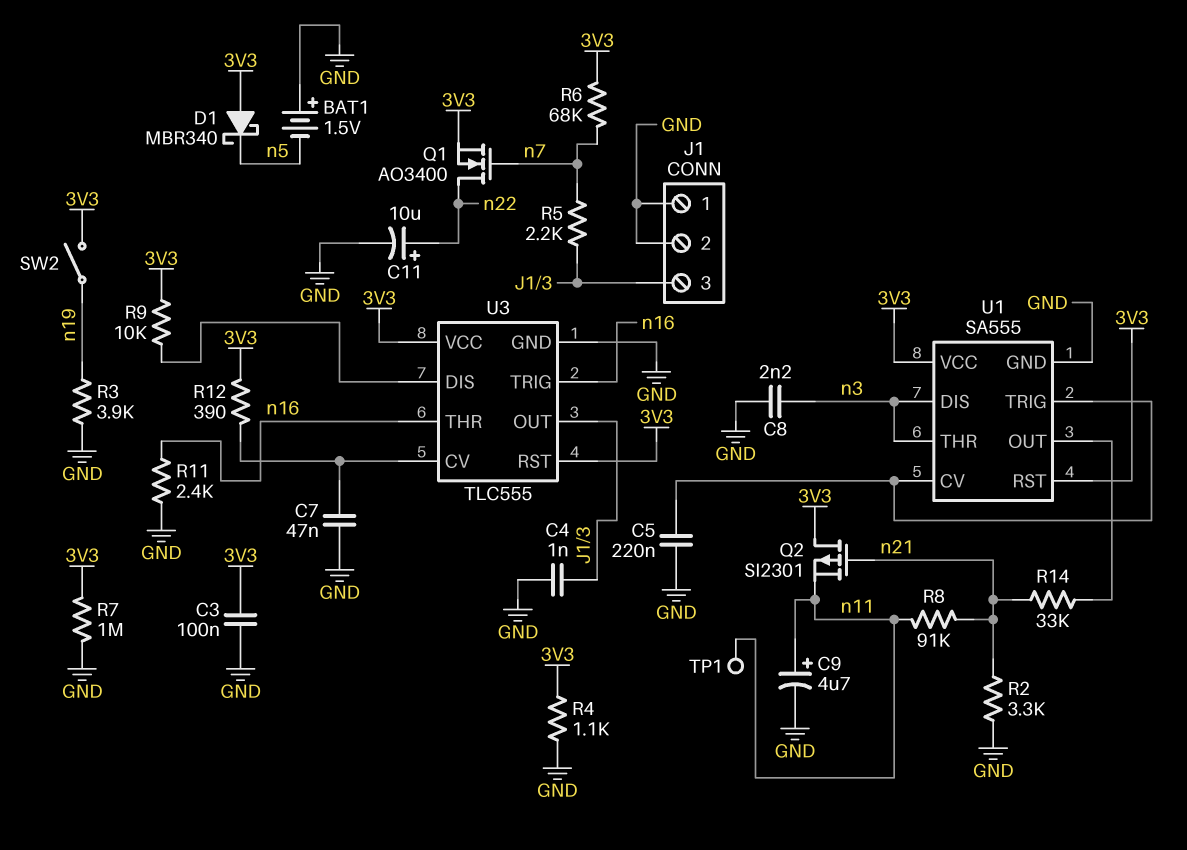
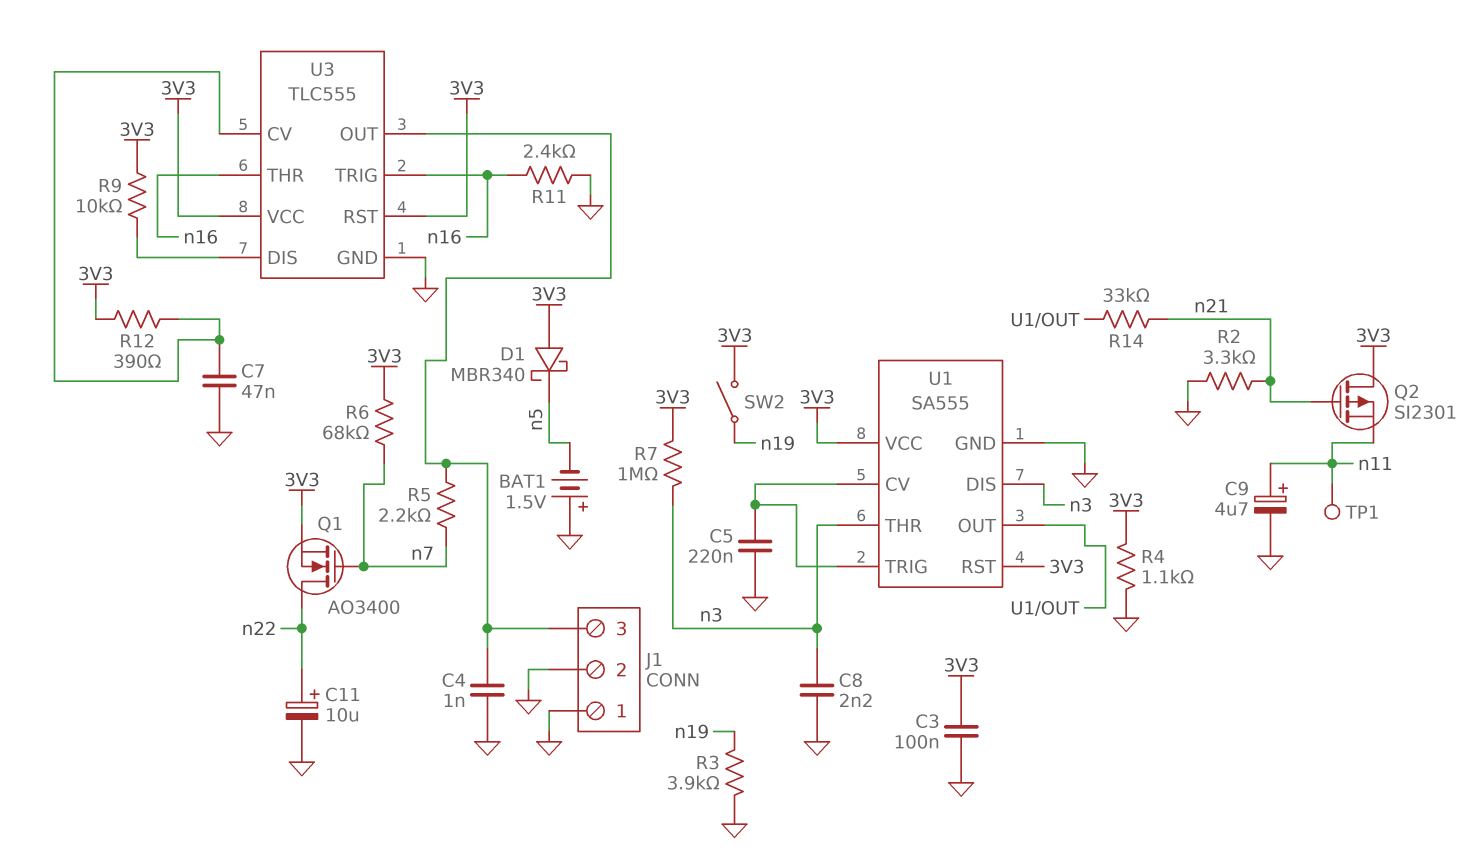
R7: 1M (3V3, GND) -> 1M (3V3, n3)
R8: 91k (n11, n21) -> none

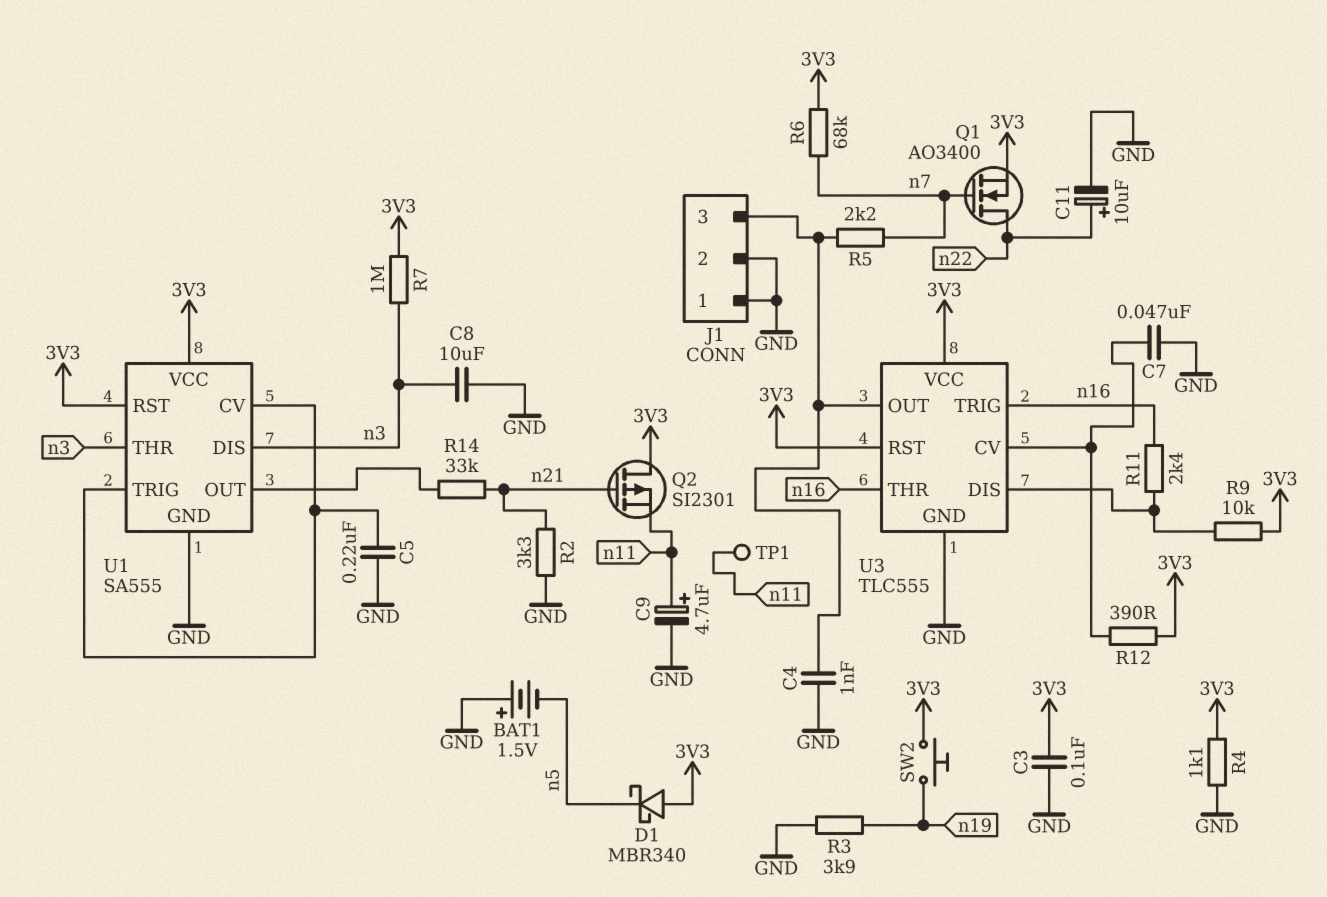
C8: 2.2nF (GND, n3) -> 10uF (GND, n3)
R11: 2.4k (GND, n16) -> 2.4k (U3/DIS, n16)
SW2: switch (3V3, n19) -> button (3V3, n19)

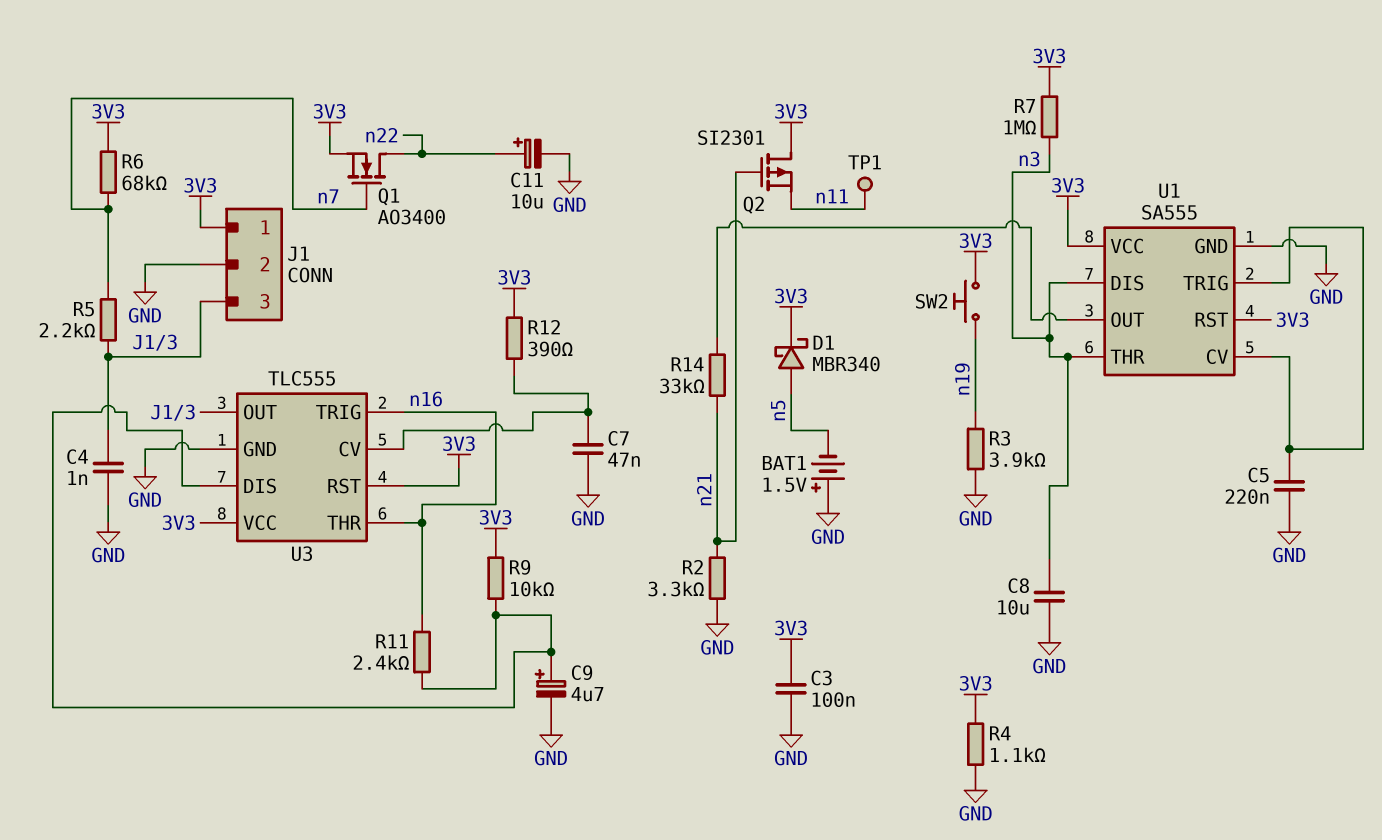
C9: 4.7uF (plus n11, minus GND) -> 4.7uF (plus U3/DIS, minus GND)
D1: schottky MBR340 (A 3V3, K n5) -> schottky MBR340 (A n5, K 3V3)
J1 pin 1: GND -> 3V3

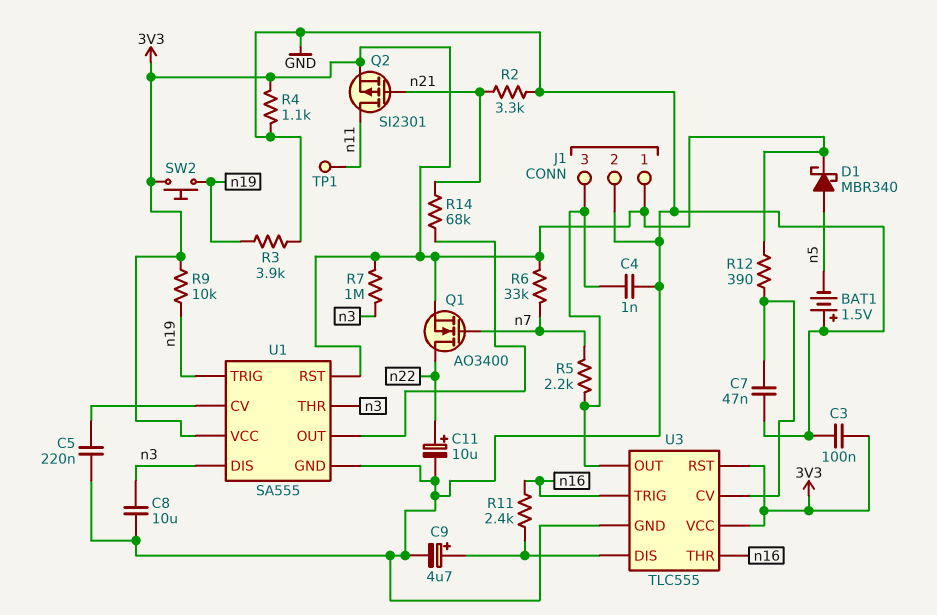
Q2: PMOS SI2301 (G n21, D 3V3, S n11) -> PMOS SI2301 (G n21, D n11, S 3V3)
R6: 68k (3V3, n7) -> 33k (3V3, n7)
R9: 10k (3V3, U3/DIS) -> 10k (3V3, n19)
R14: 33k (U1/OUT, n21) -> 68k (U1/OUT, n21)
U1 pin TRIG: U1/CV -> n19

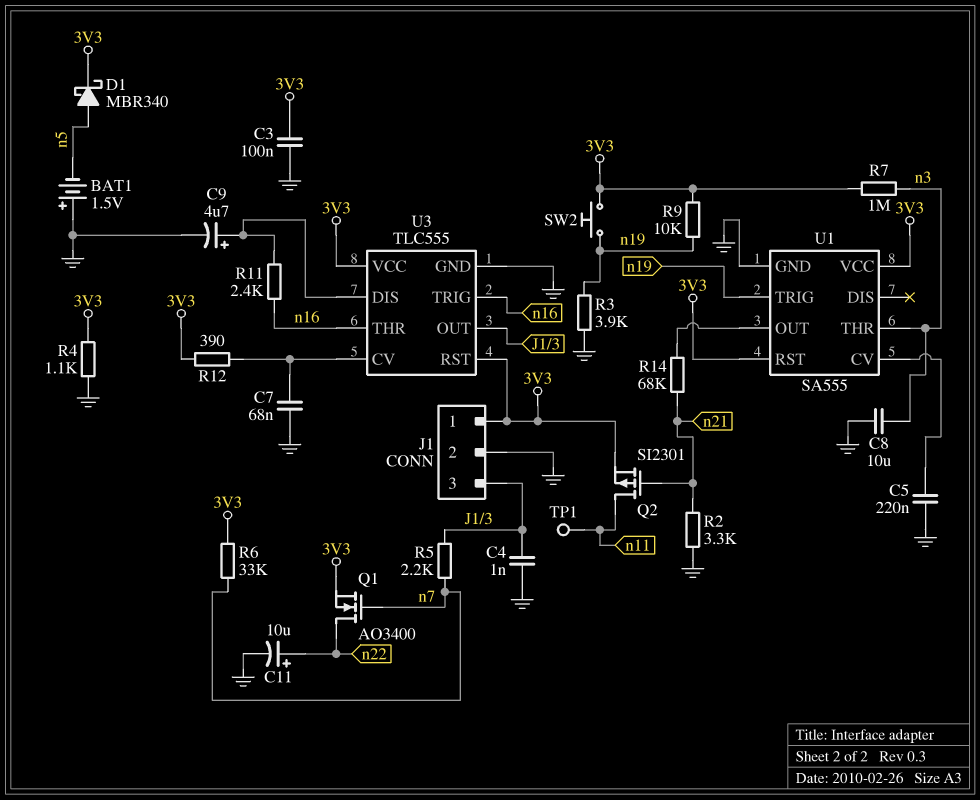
C7: 47nF (GND, U3/CV) -> 68nF (GND, U3/CV)
U1 pin DIS: n3 -> none

